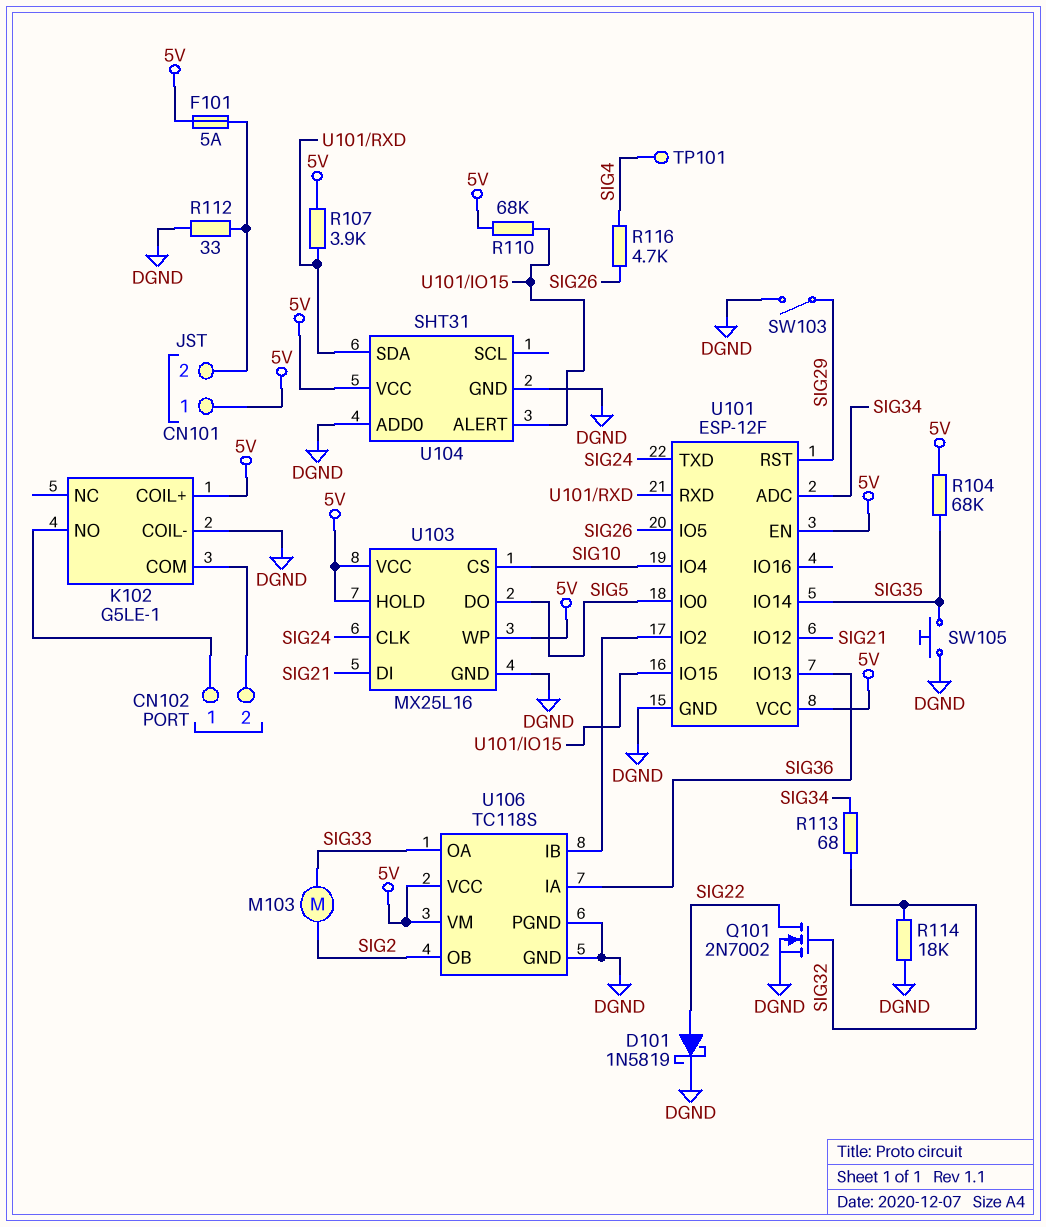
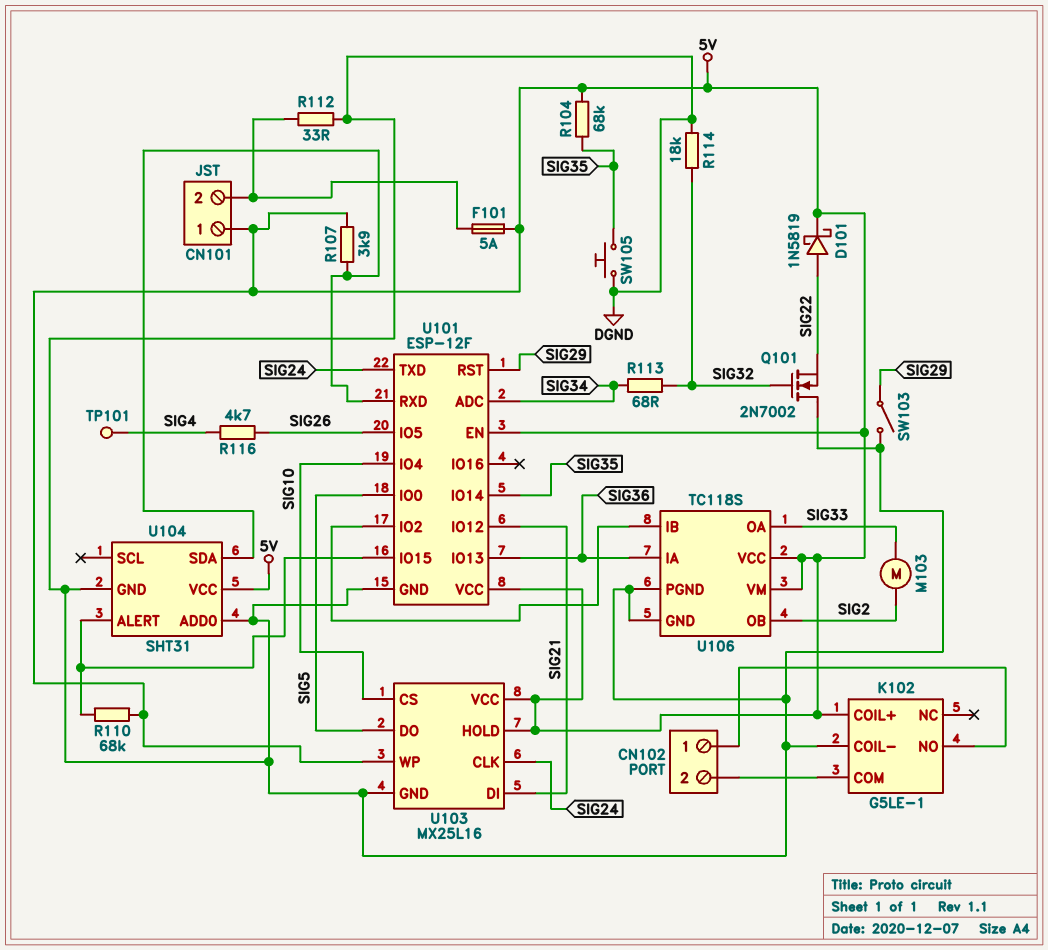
D101: schottky 1N5819 (A SIG22, K DGND) -> schottky 1N5819 (A SIG22, K 5V)
Q101: NMOS 2N7002 (G SIG32, D SIG22, S DGND) -> NMOS 2N7002 (G SIG32, D DGND, S SIG22)

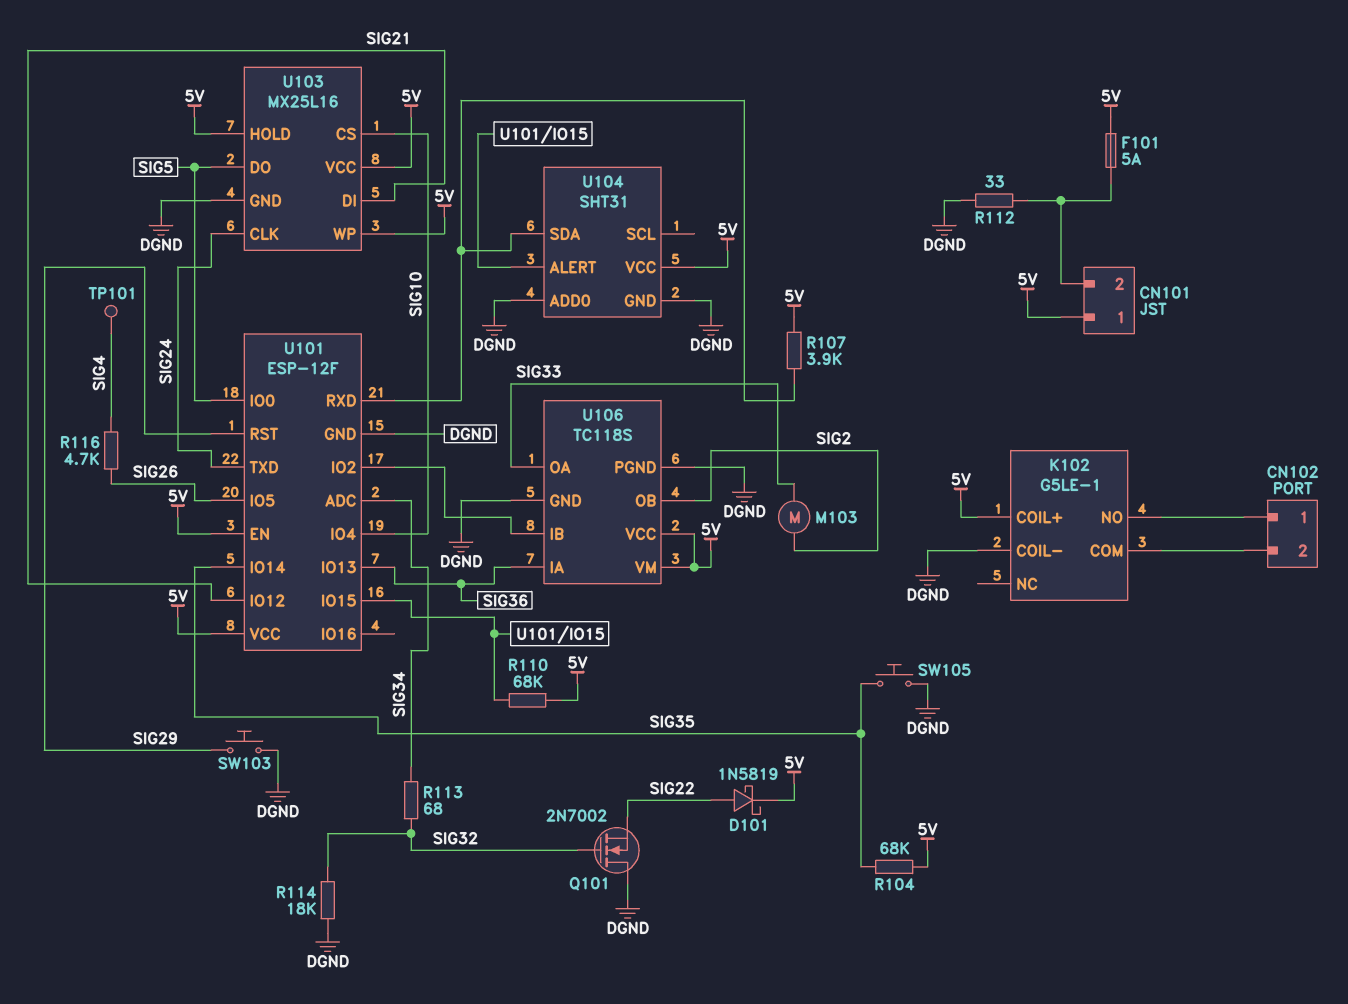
SW103: switch (DGND, SIG29) -> button (DGND, SIG29)

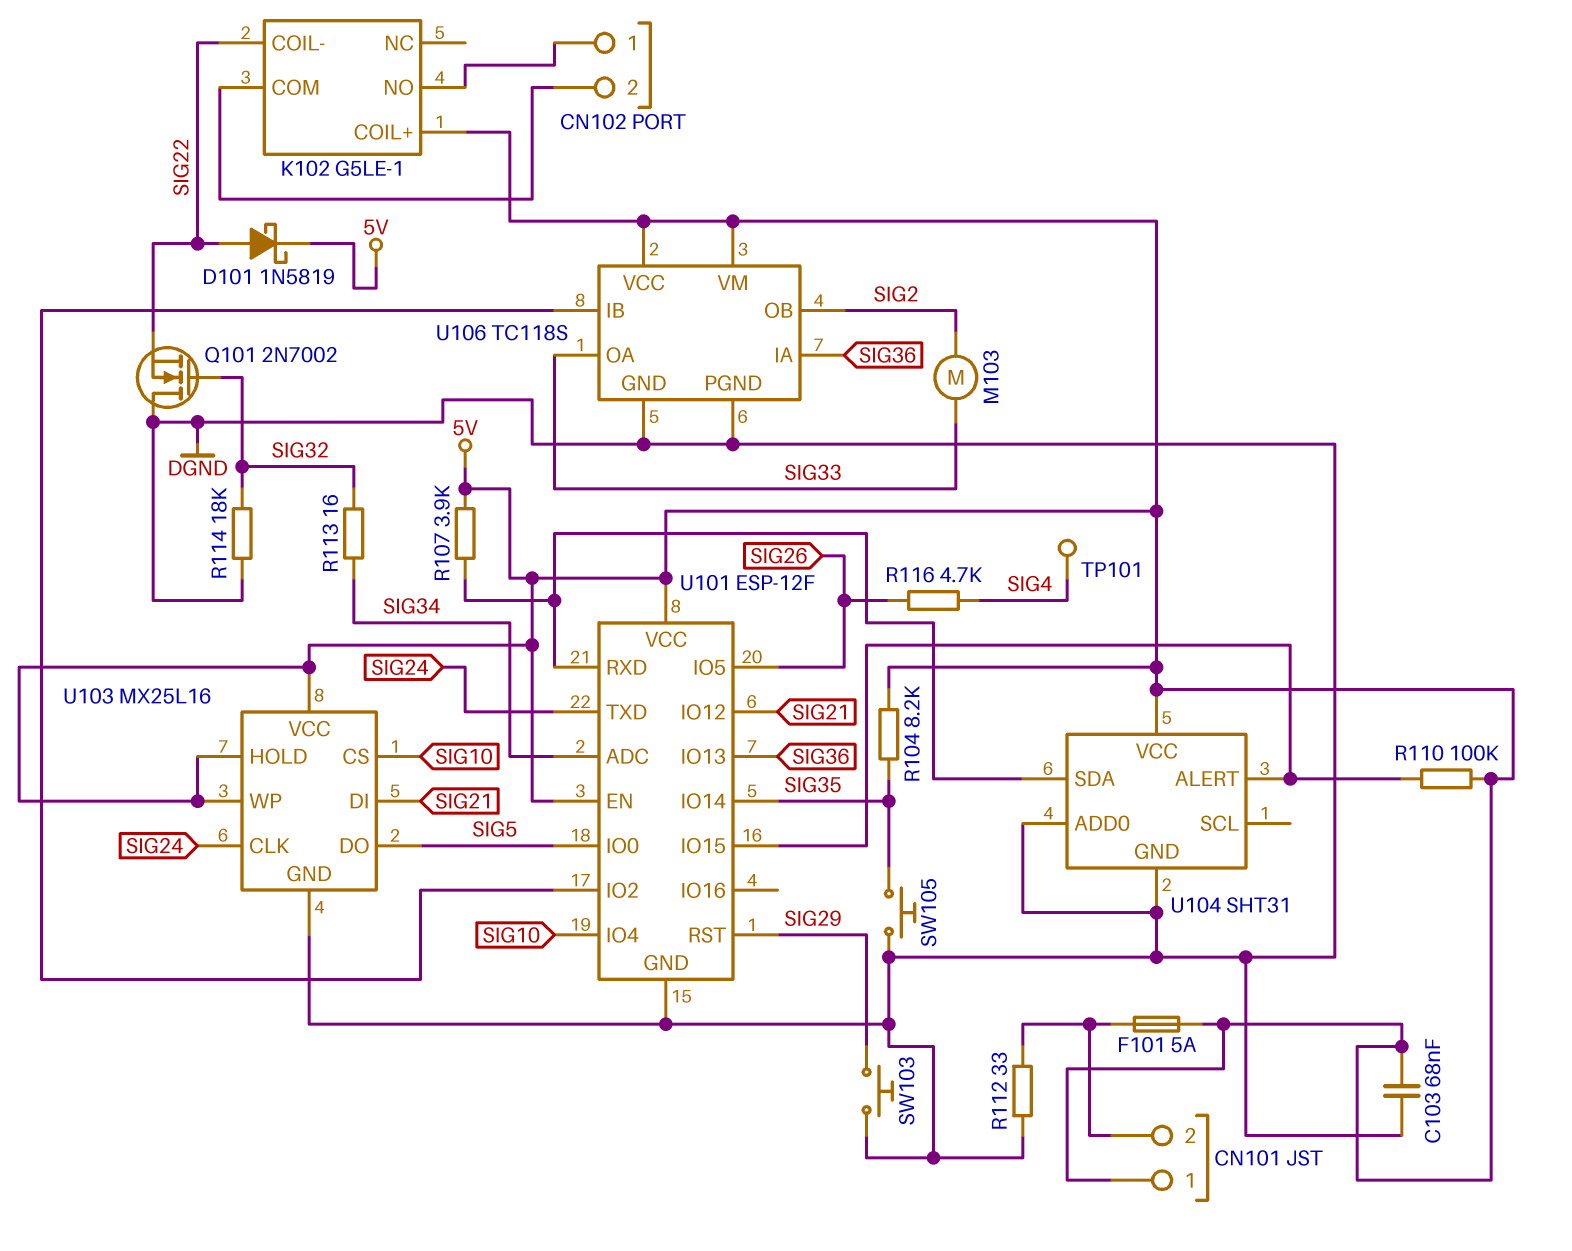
C103: none -> 68nF (5V, DGND)
K102 pin COIL-: DGND -> SIG22
R104: 68k (5V, SIG35) -> 8.2k (5V, SIG35)
R110: 68k (5V, U101/IO15) -> 100k (5V, U101/IO15)
R113: 68 (SIG32, SIG34) -> 16 (SIG32, SIG34)

